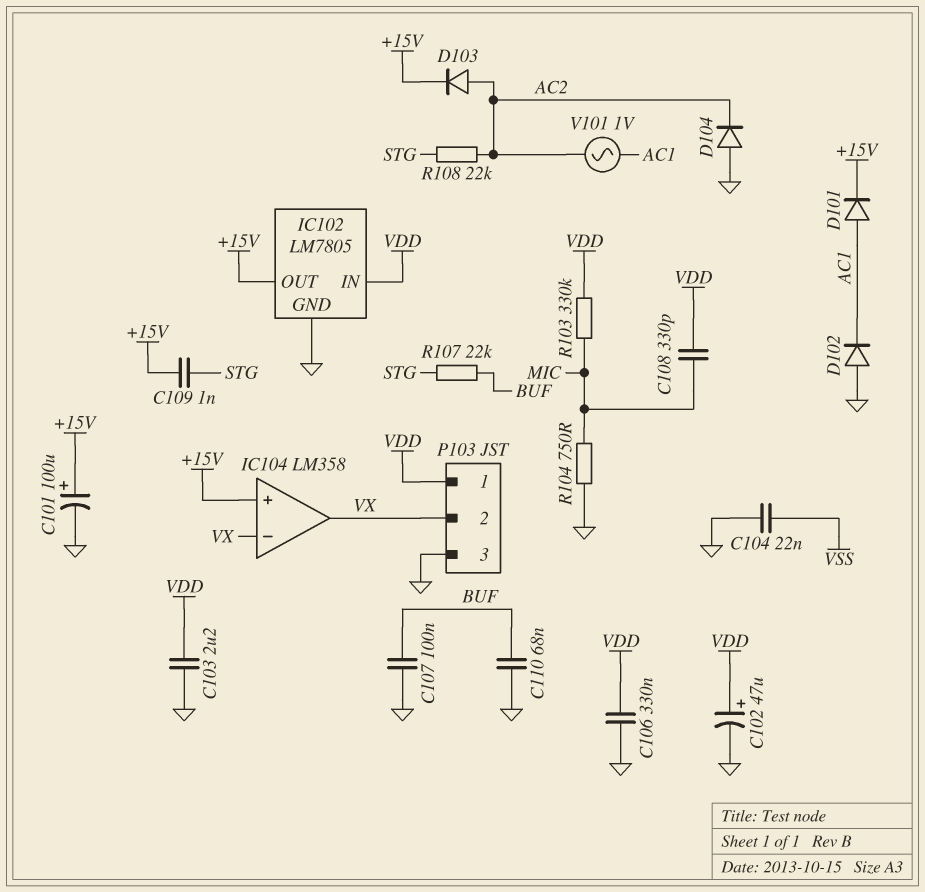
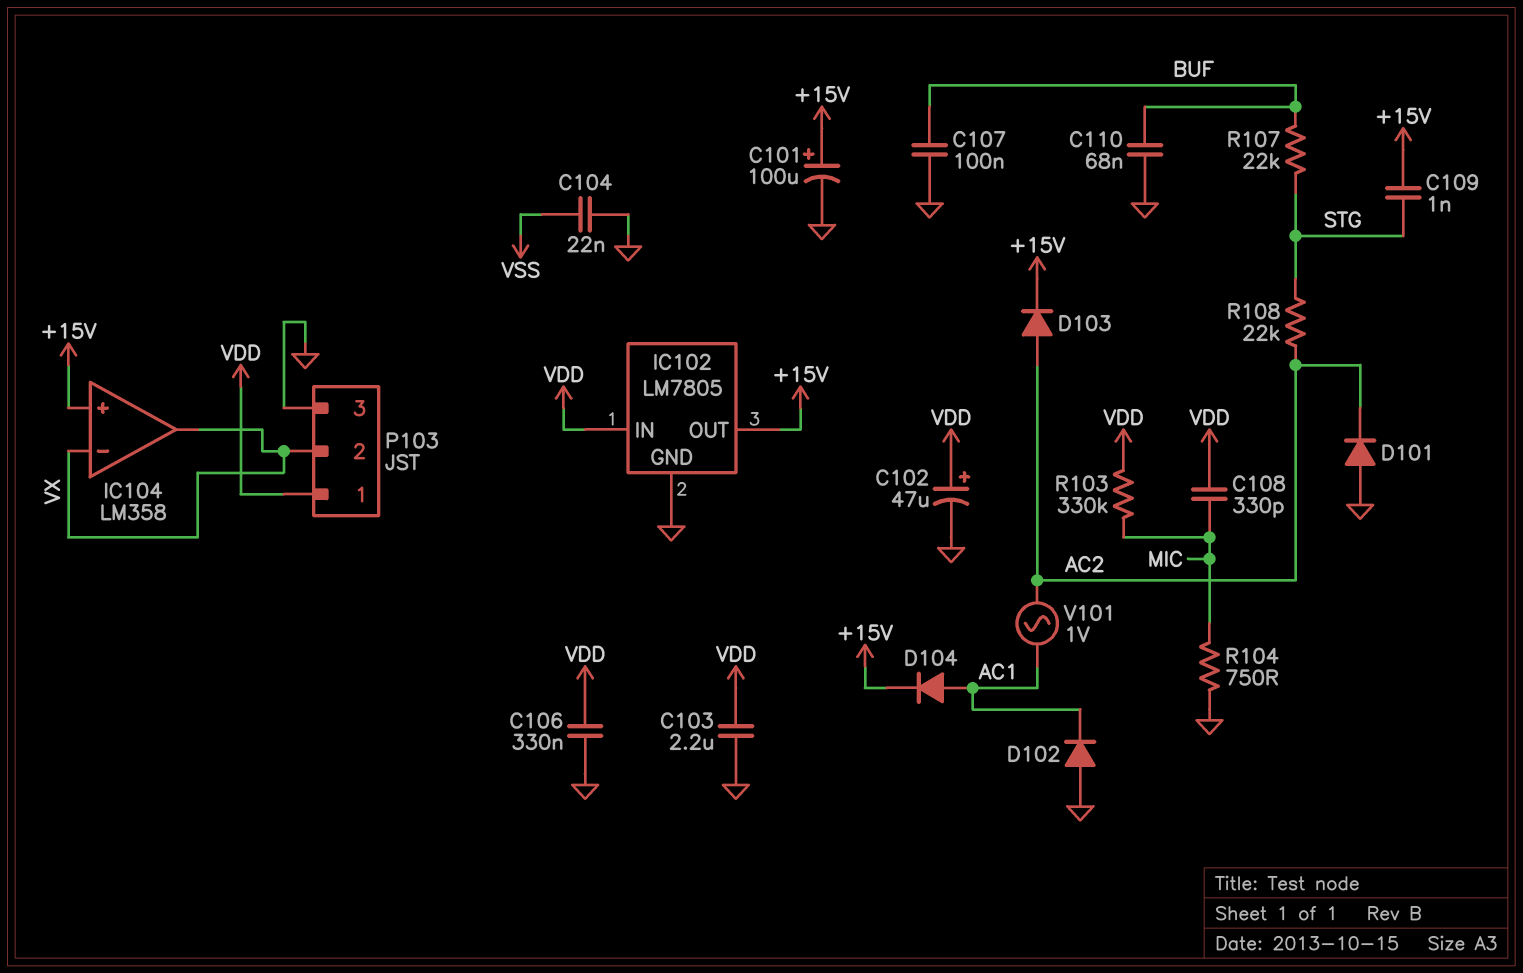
D101: diode (A AC1, K +15V) -> diode (A GND, K AC2)
D104: diode (A GND, K AC2) -> diode (A AC1, K +15V)

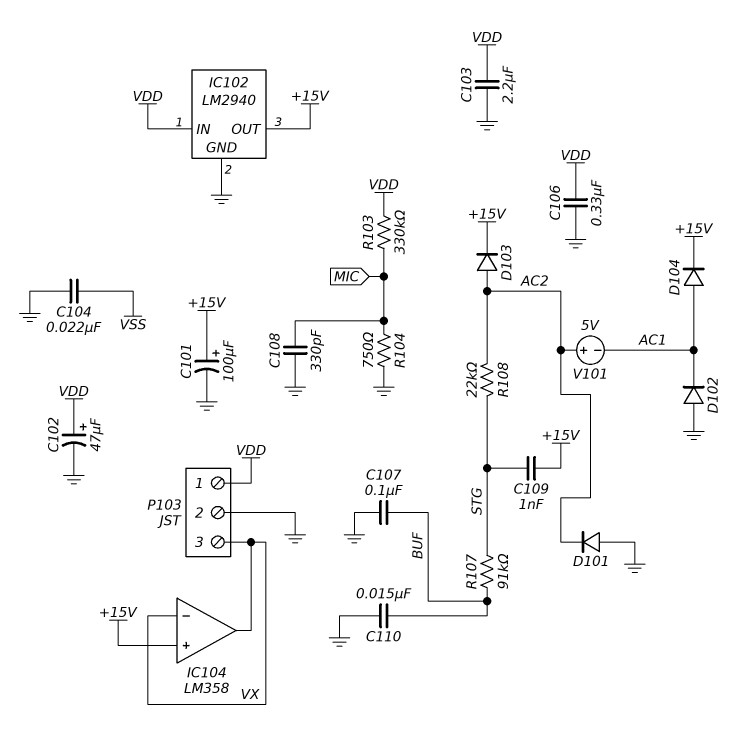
C108: 330pF (MIC, VDD) -> 330pF (GND, MIC)
C110: 68nF (BUF, GND) -> 15nF (BUF, GND)
IC102: LM7805 -> LM2940
P103 pin 2: VX -> GND
P103 pin 3: GND -> VX
R107: 22k (BUF, STG) -> 91k (BUF, STG)
V101: AC 1V (AC1, AC2) -> 5V (plus AC2, minus AC1)

